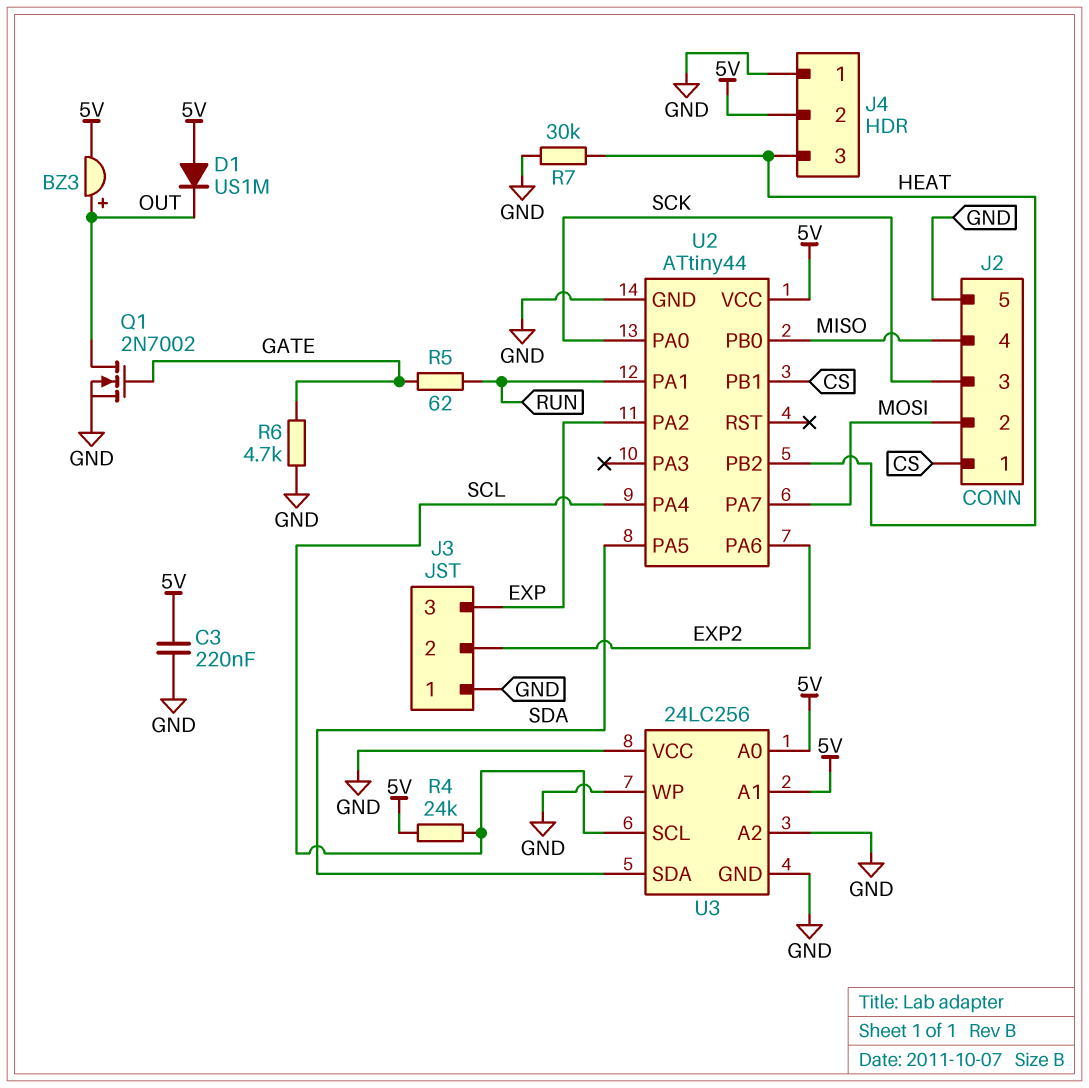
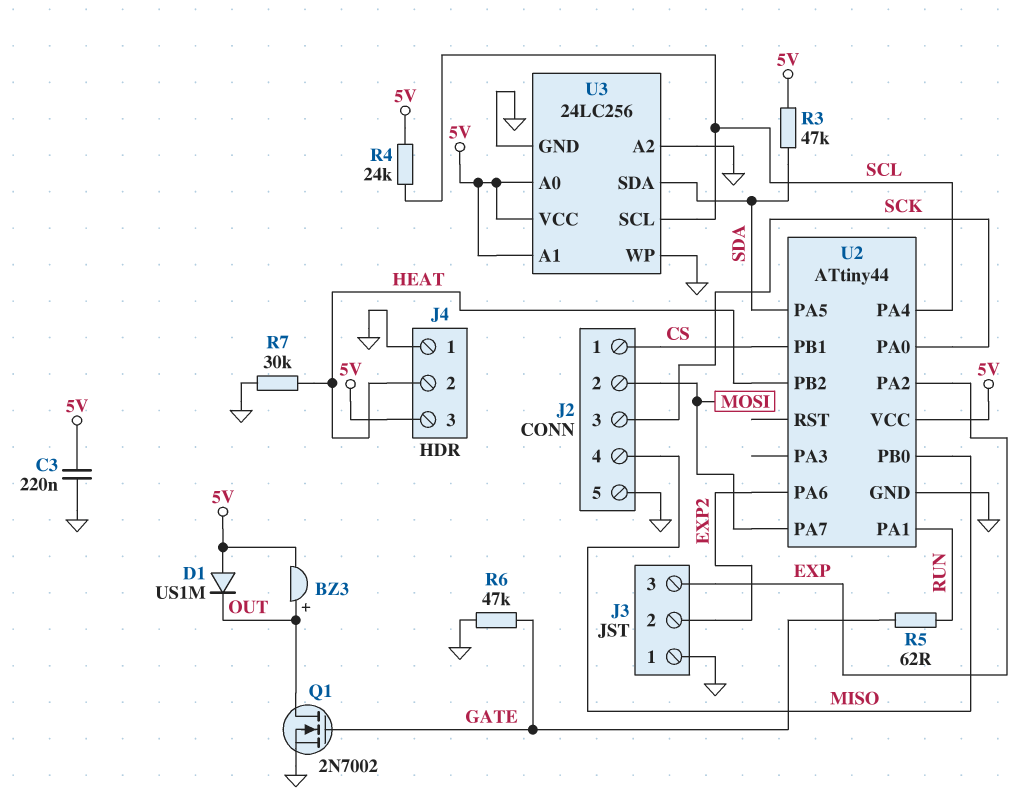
J4 pin 2: 5V -> HEAT
J4 pin 3: HEAT -> 5V
R3: none -> 47k (5V, SDA)
R6: 4.7k (GATE, GND) -> 47k (GATE, GND)
U3 pin VCC: GND -> 5V

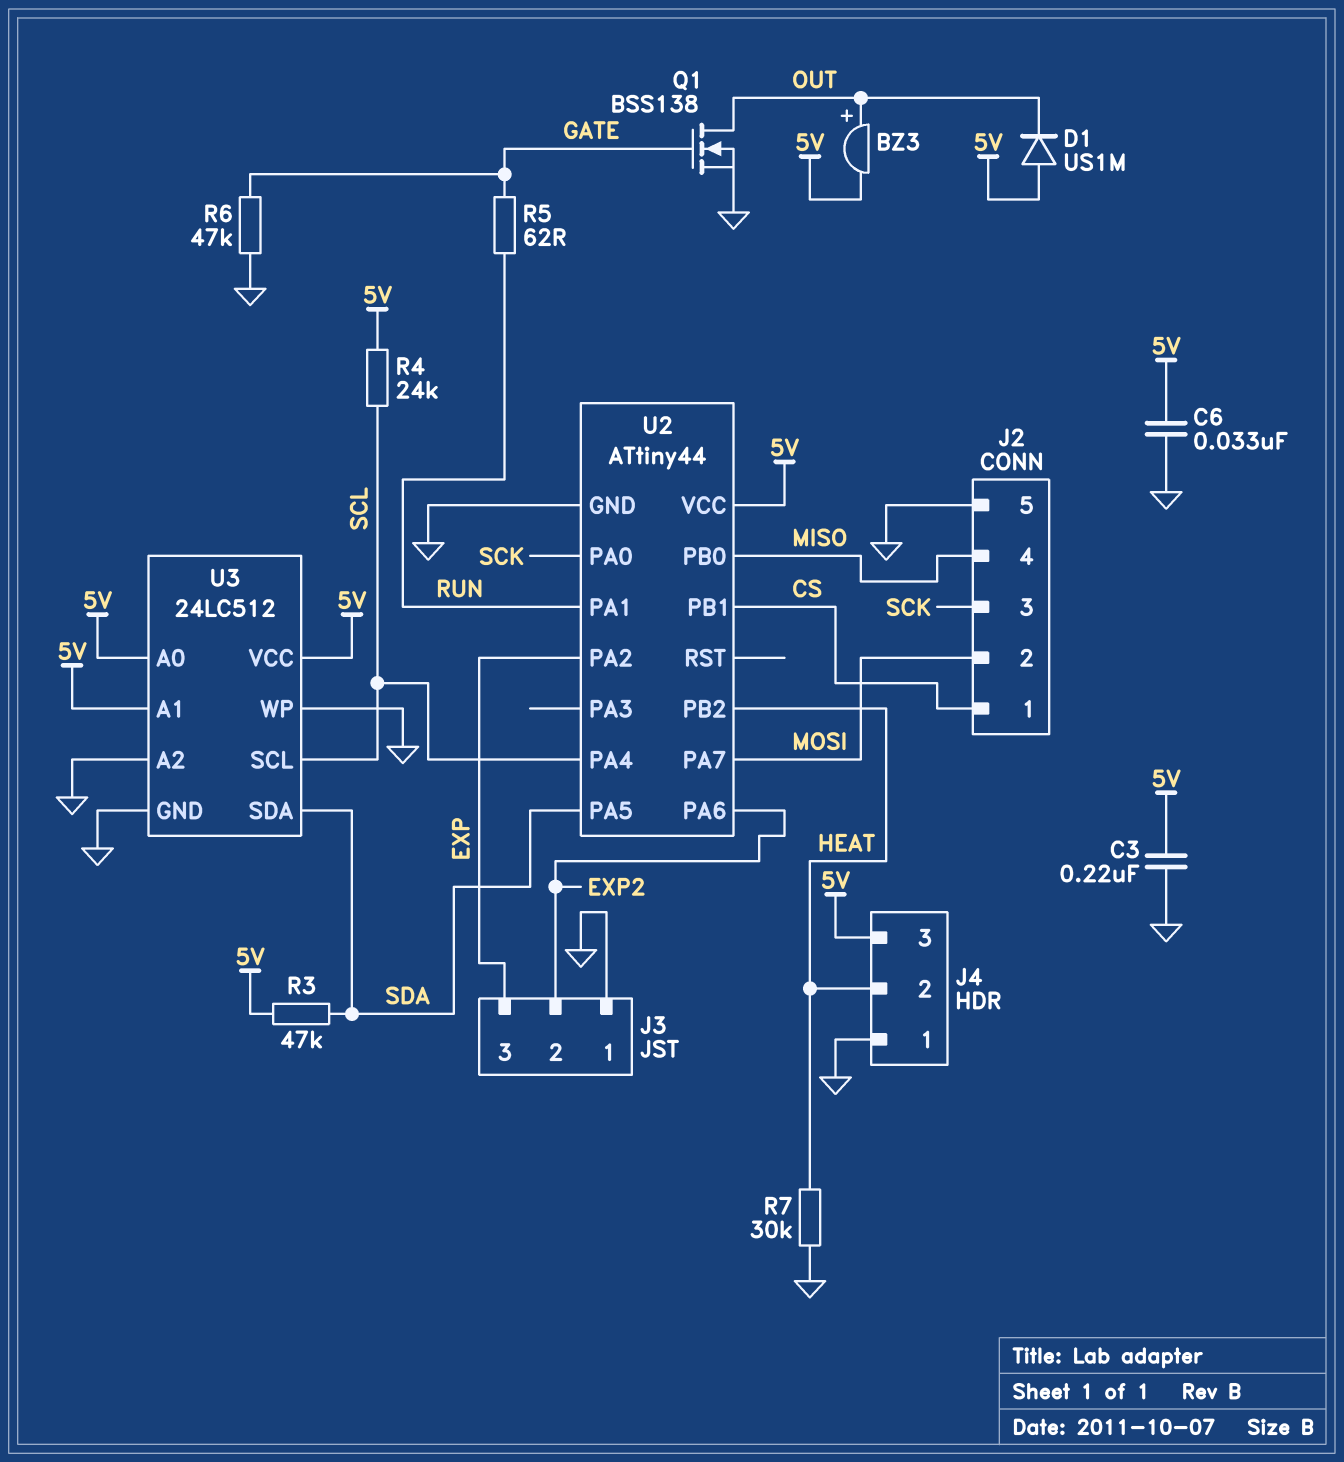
C6: none -> 33nF (5V, GND)
Q1: NMOS 2N7002 (G GATE, D OUT, S GND) -> NMOS BSS138 (G GATE, D OUT, S GND)
U3: 24LC256 -> 24LC512

